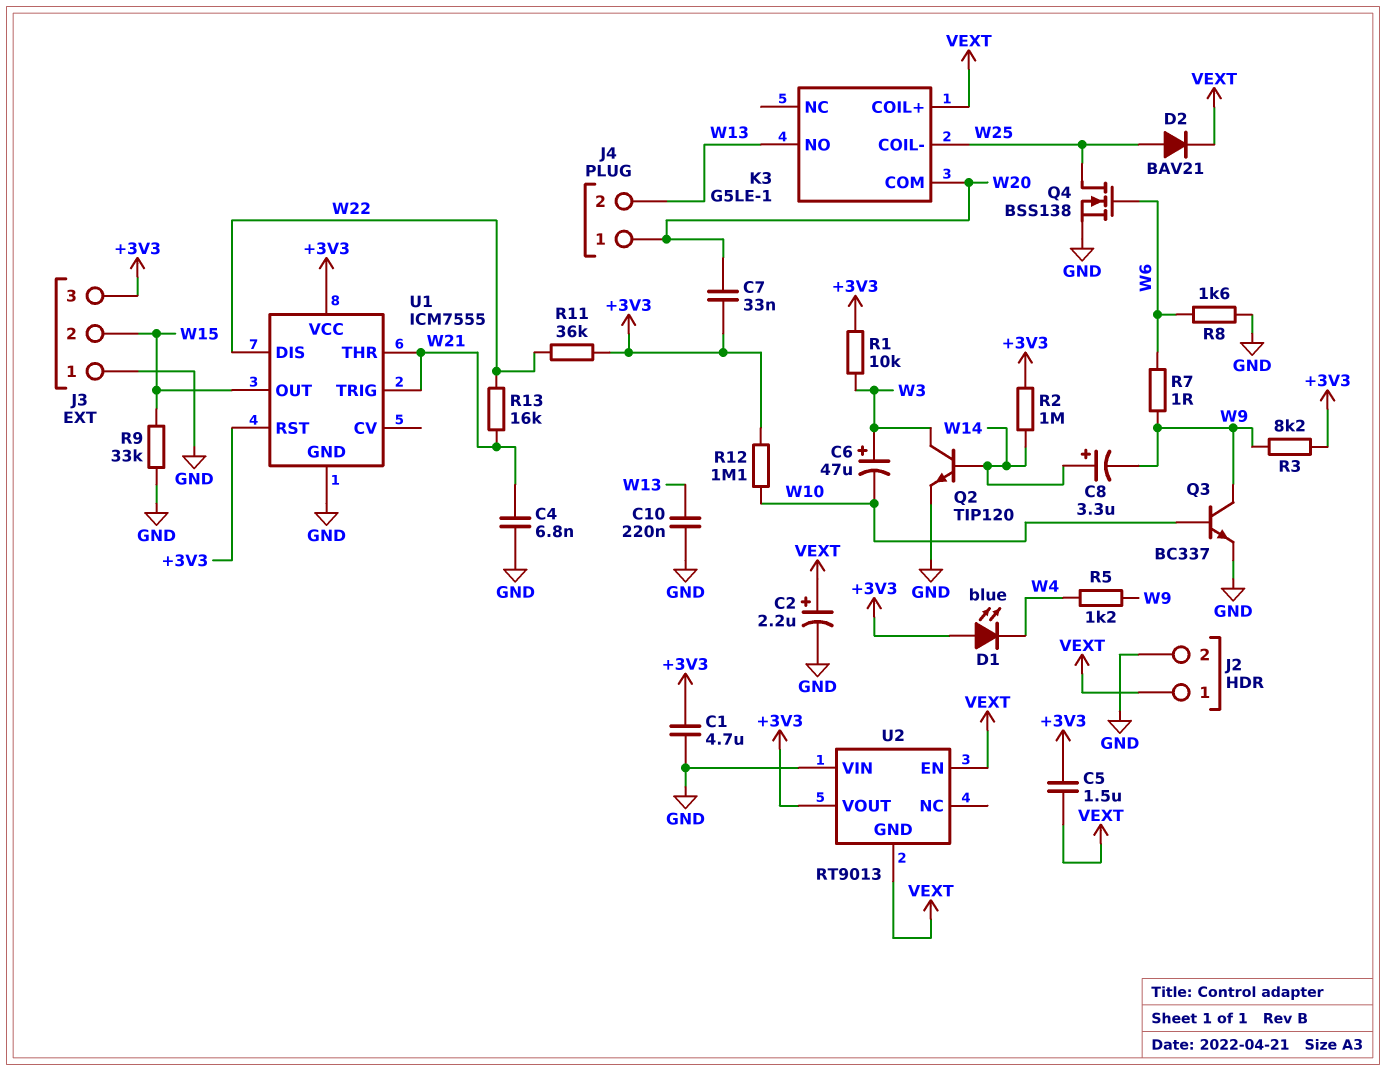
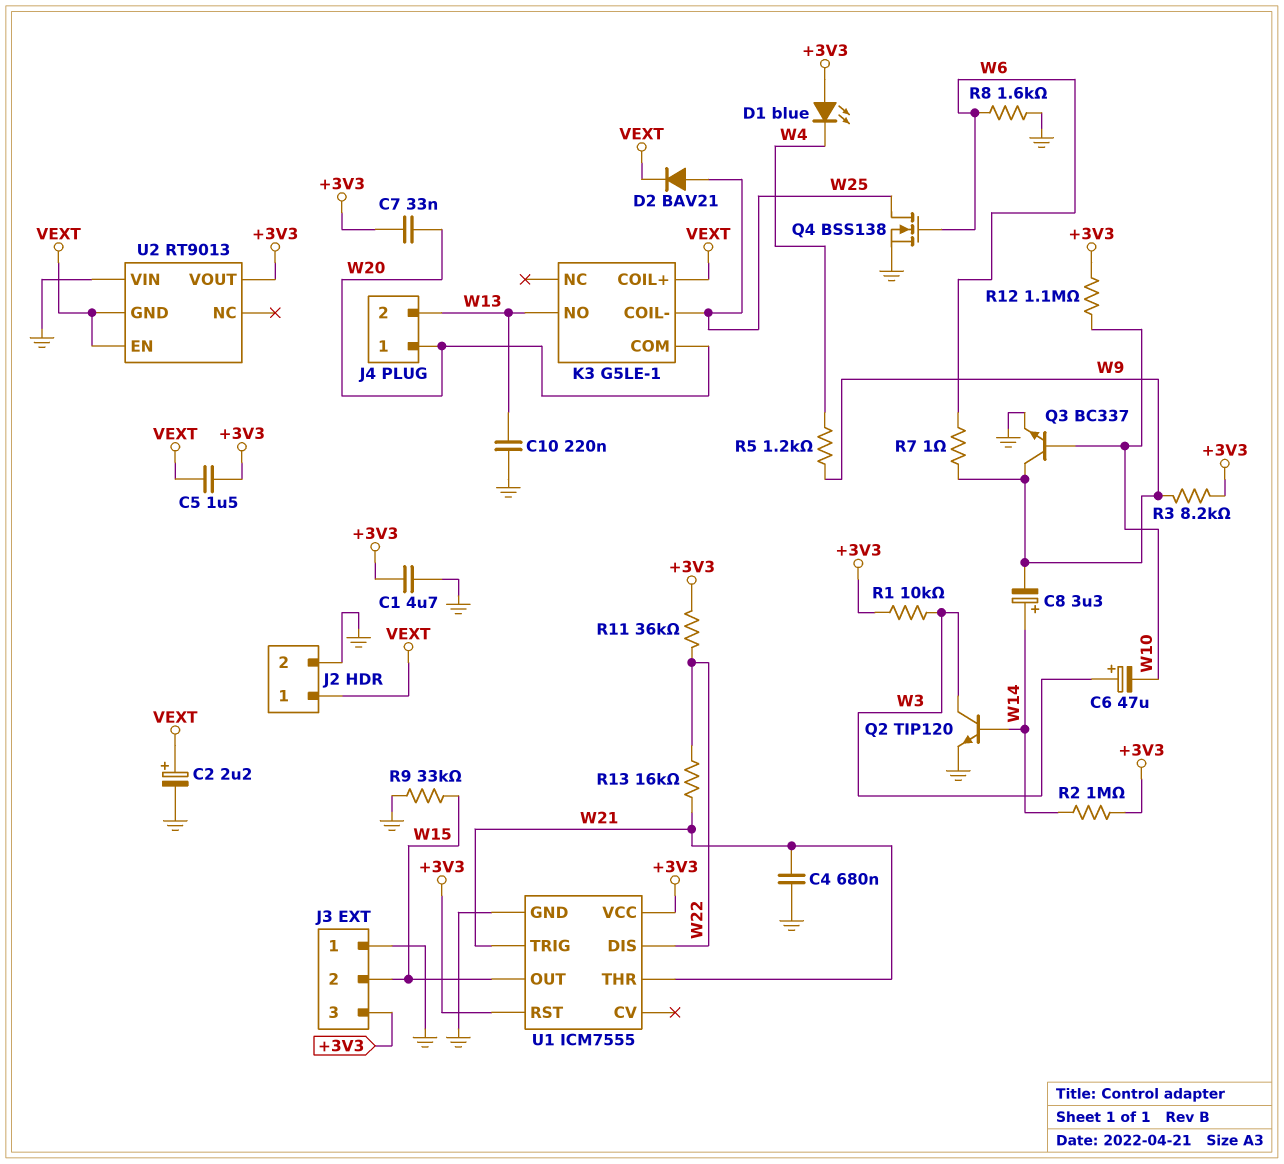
C4: 6.8nF (GND, W21) -> 680nF (GND, W21)

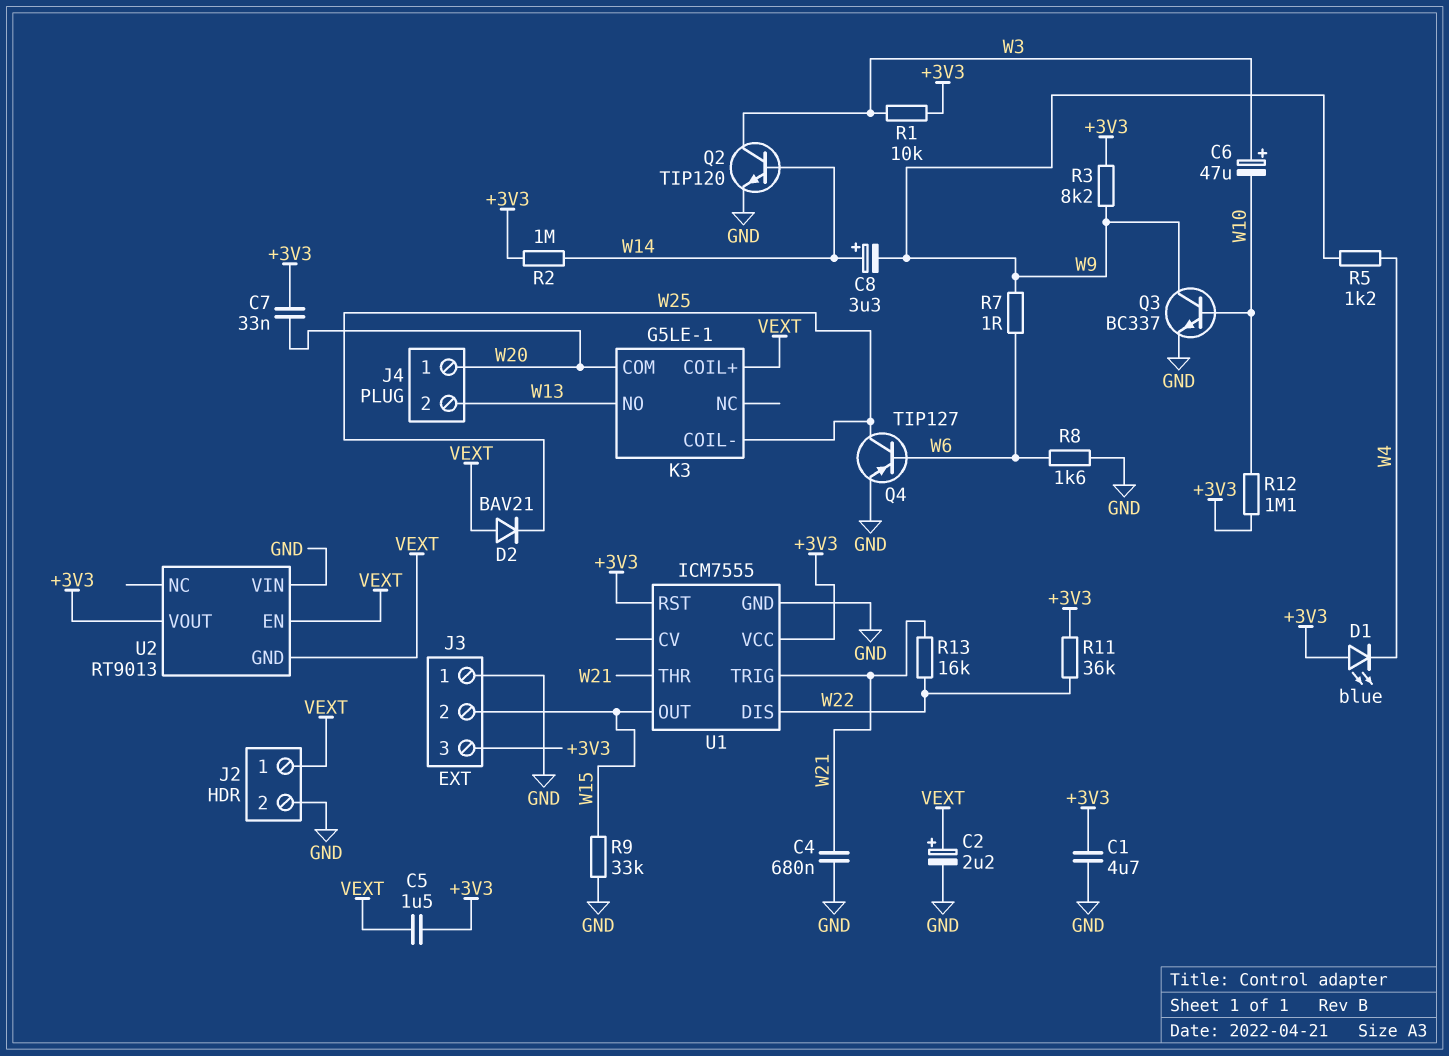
C10: 220nF (GND, W13) -> none
D2: diode BAV21 (A W25, K VEXT) -> diode BAV21 (A VEXT, K W25)
Q4: NMOS BSS138 (G W6, D W25, S GND) -> PNP TIP127 (B W6, C W25, E GND)

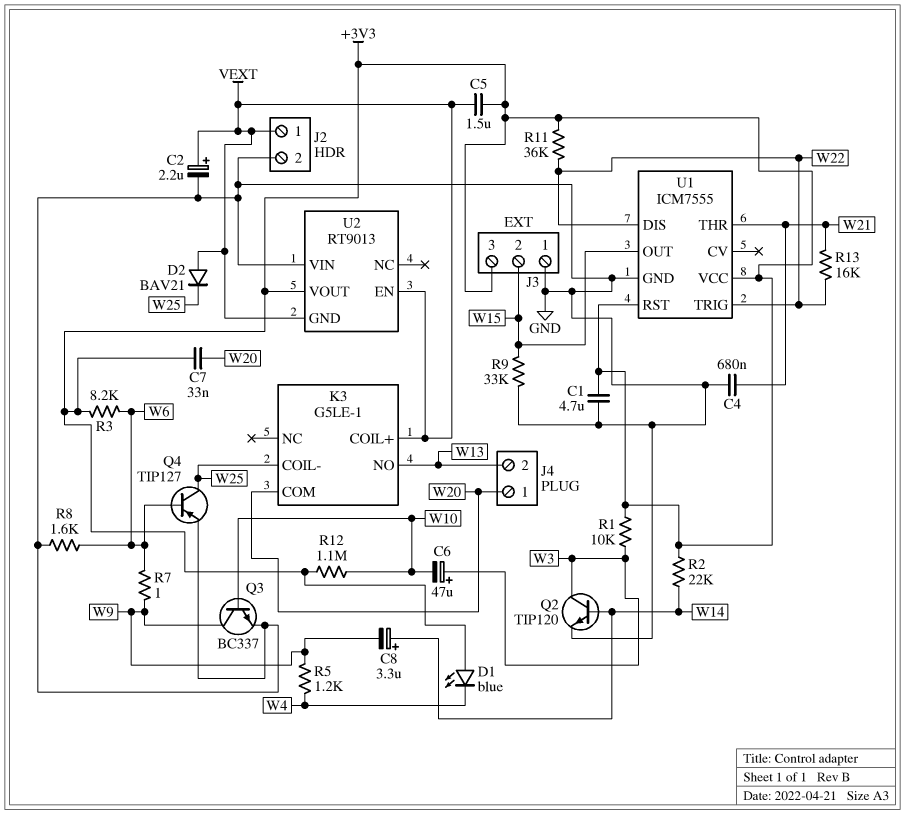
R2: 1M (+3V3, W14) -> 22k (+3V3, W14)
R3: 8.2k (+3V3, W9) -> 8.2k (+3V3, W6)
U1 pin TRIG: W21 -> W22

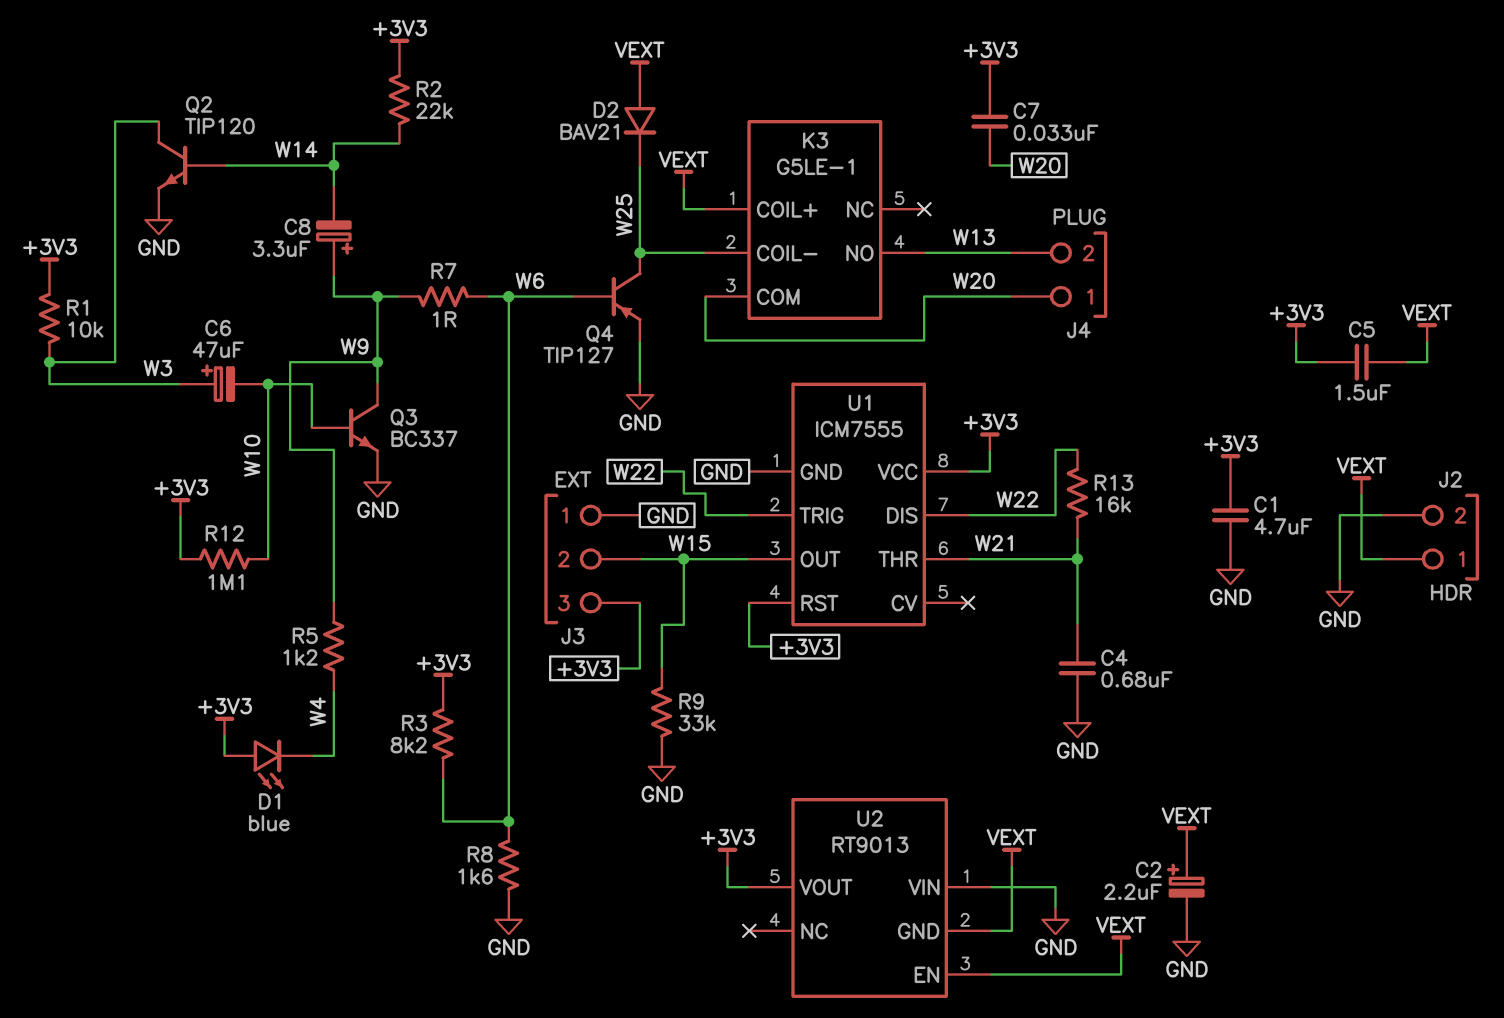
C8: 3.3uF (plus W14, minus W9) -> 3.3uF (plus W9, minus W14)
R11: 36k (+3V3, W22) -> none

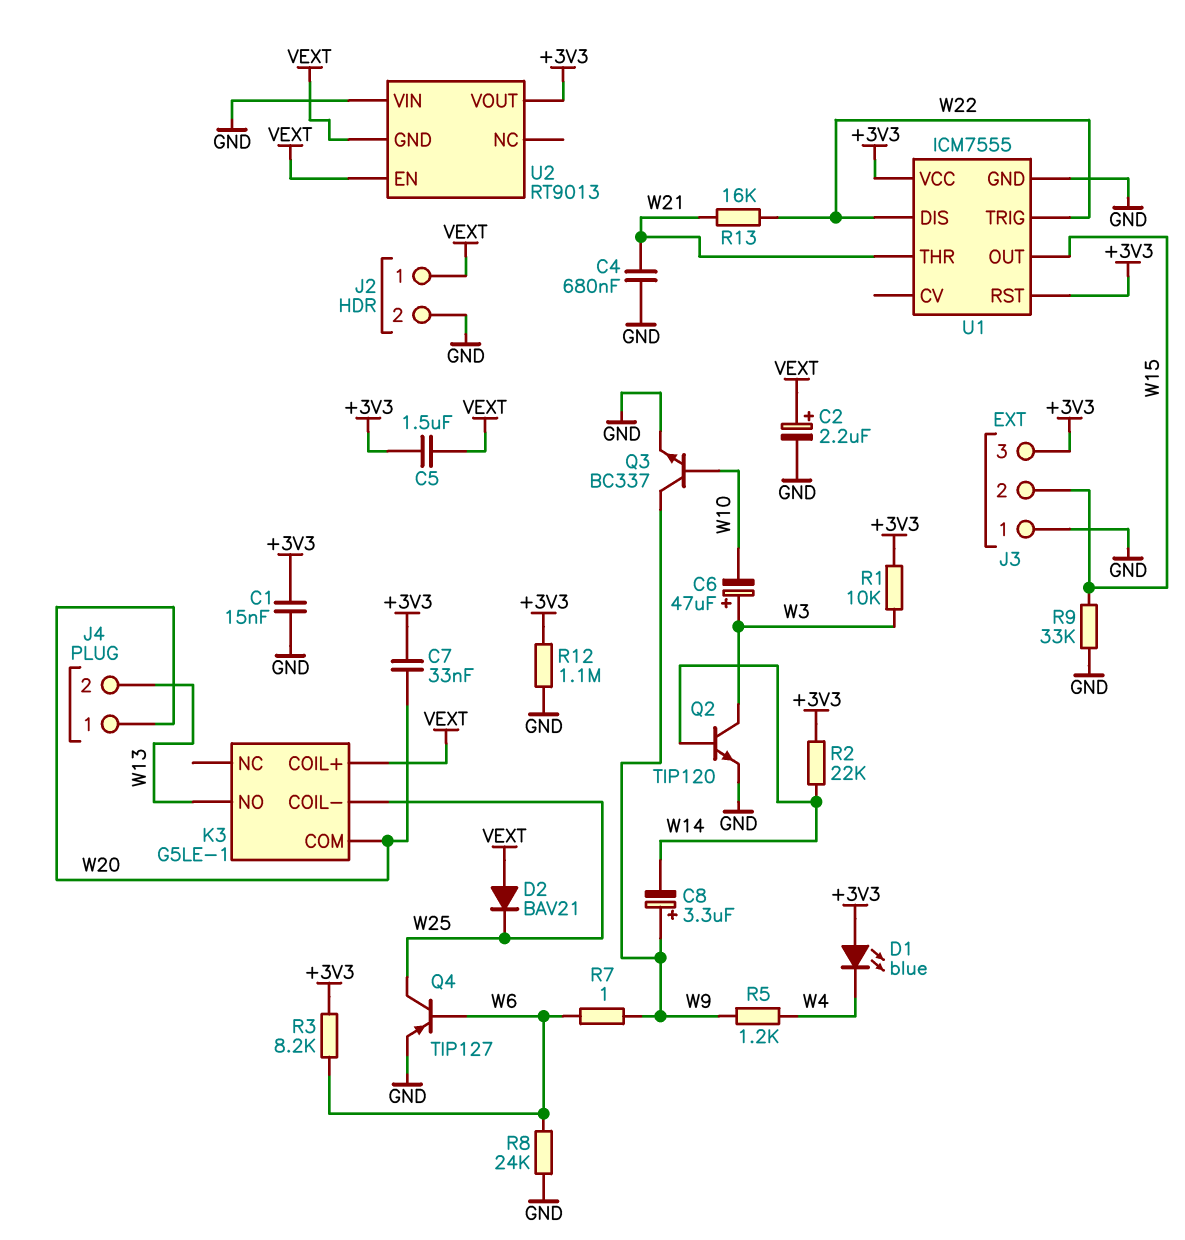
C1: 4.7uF (+3V3, GND) -> 15nF (+3V3, GND)
R8: 1.6k (GND, W6) -> 24k (GND, W6)
R12: 1.1M (+3V3, W10) -> 1.1M (+3V3, GND)

